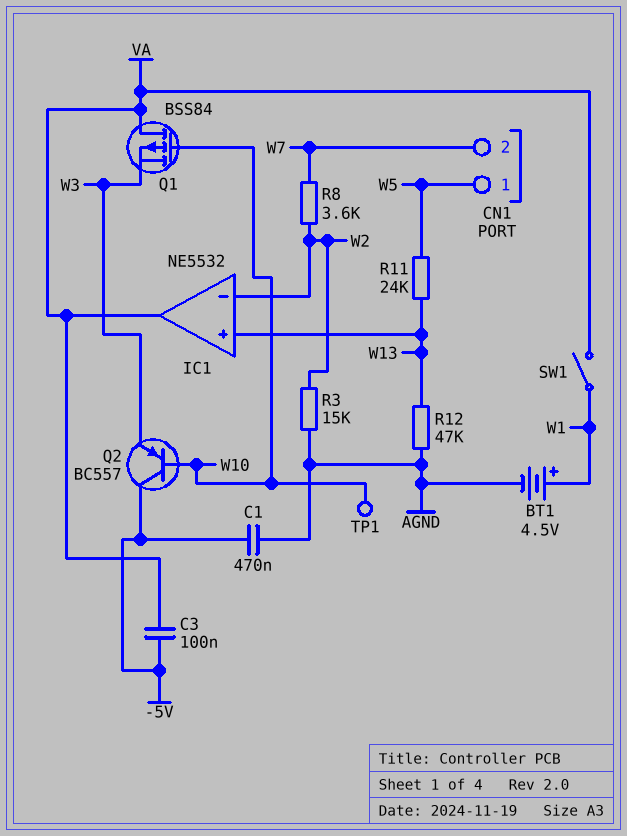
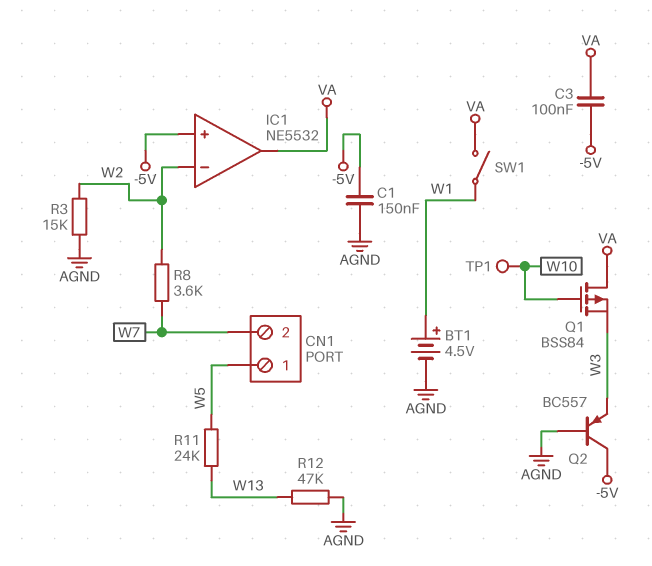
C1: 470nF (-5V, AGND) -> 150nF (-5V, AGND)
IC1 pin in+: W13 -> -5V
Q2: PNP BC557 (B W10, C -5V, E W3) -> PNP BC557 (B AGND, C -5V, E W3)

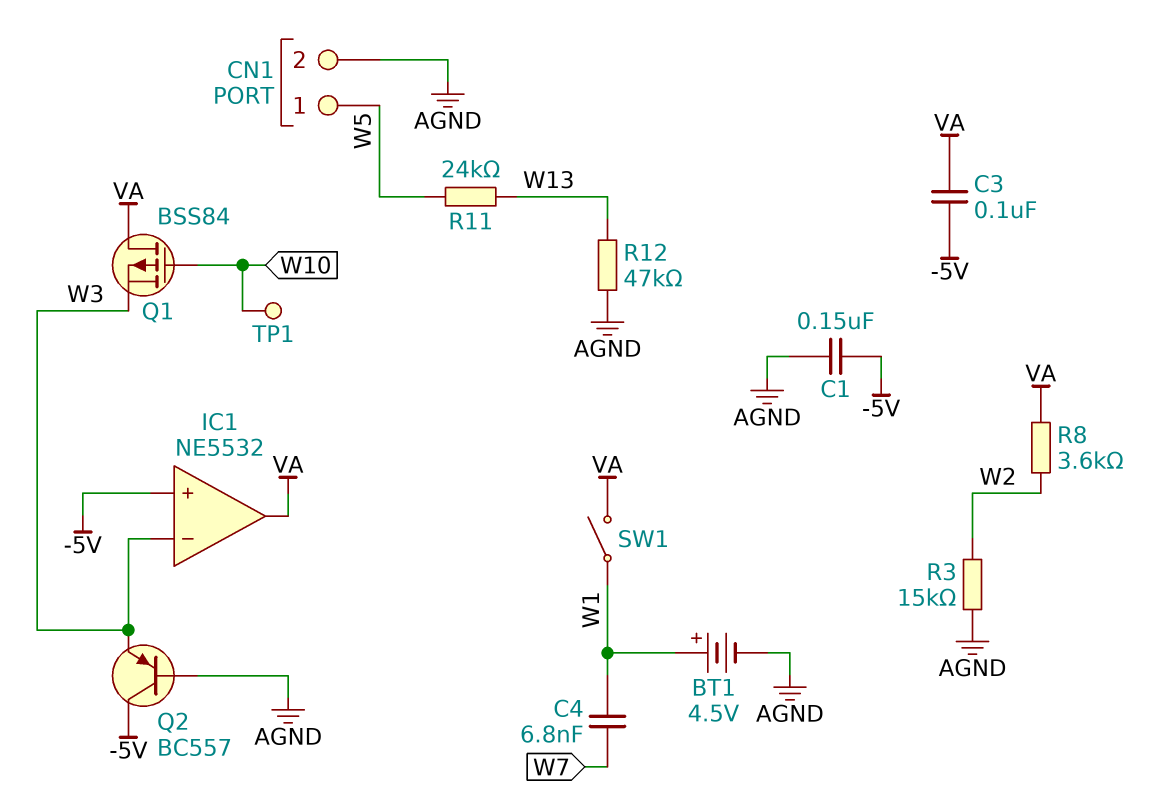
C4: none -> 6.8nF (W1, W7)
CN1 pin 2: W7 -> AGND
IC1 pin in-: W2 -> W3
R8: 3.6k (W2, W7) -> 3.6k (VA, W2)

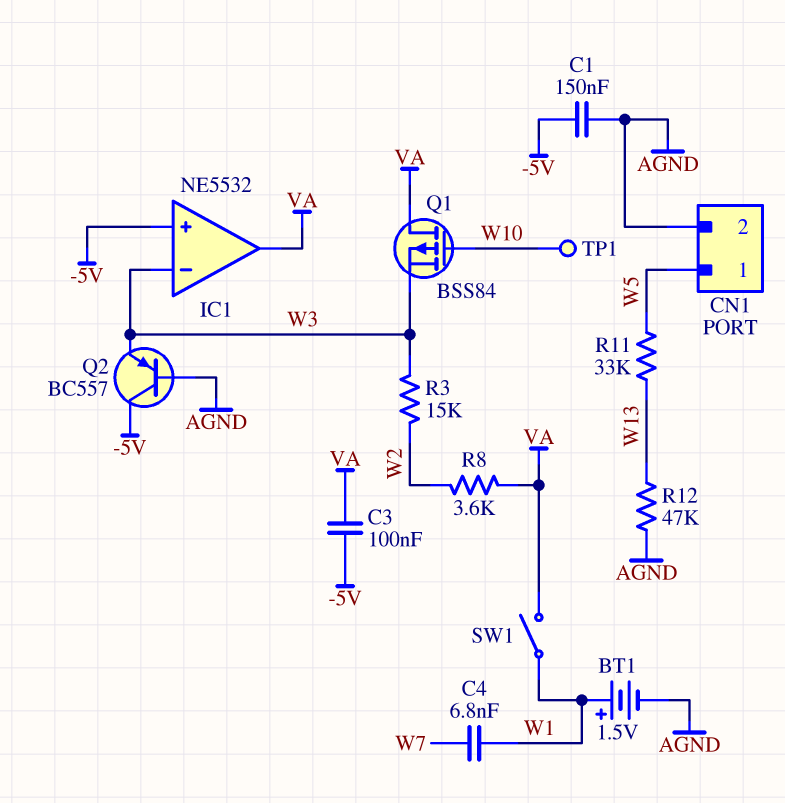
BT1: 4.5V (plus W1, minus AGND) -> 1.5V (plus W1, minus AGND)
R3: 15k (AGND, W2) -> 15k (W2, W3)
R11: 24k (W5, W13) -> 33k (W5, W13)

